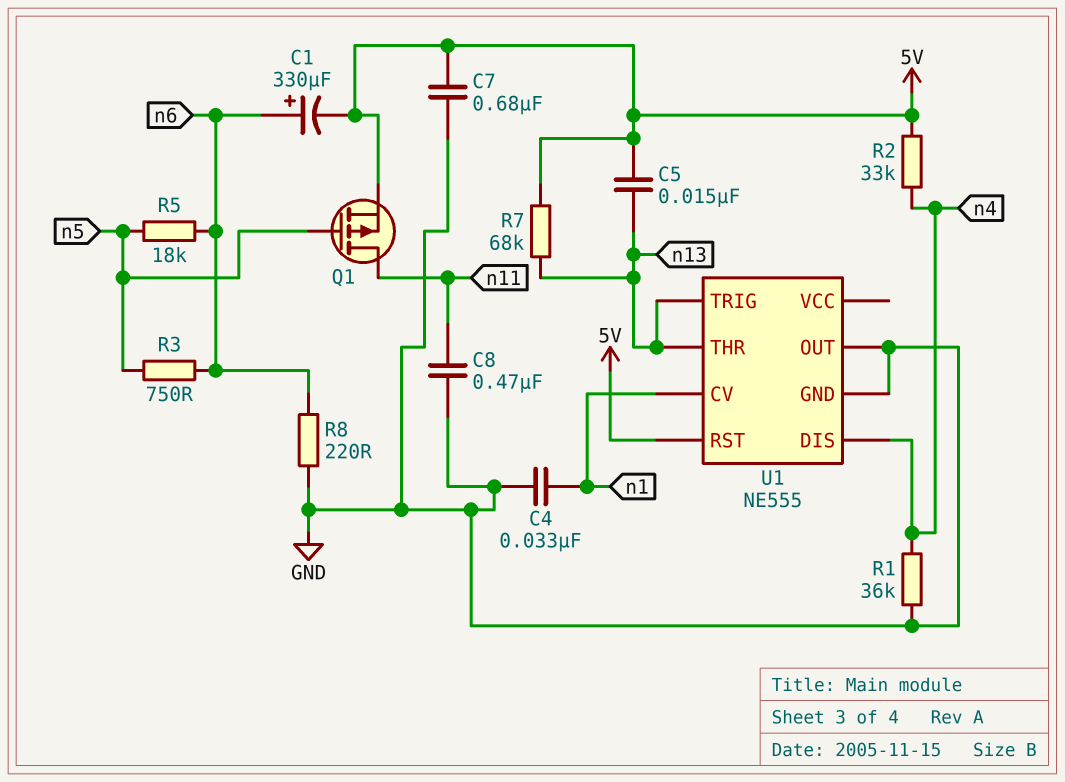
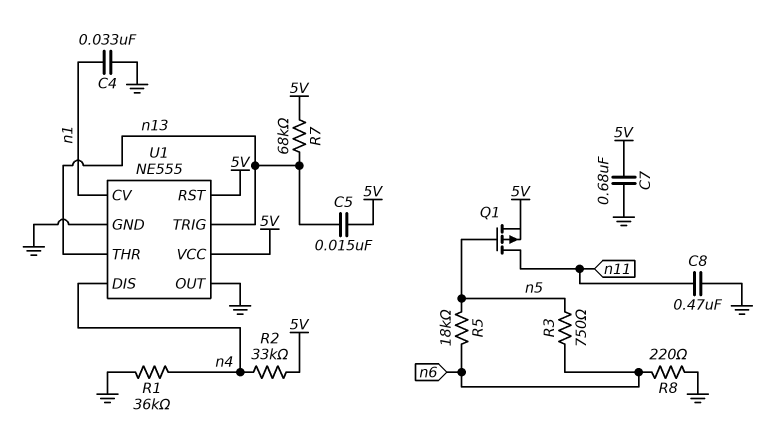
C1: 330uF (plus n6, minus 5V) -> none
U1 pin VCC: none -> 5V

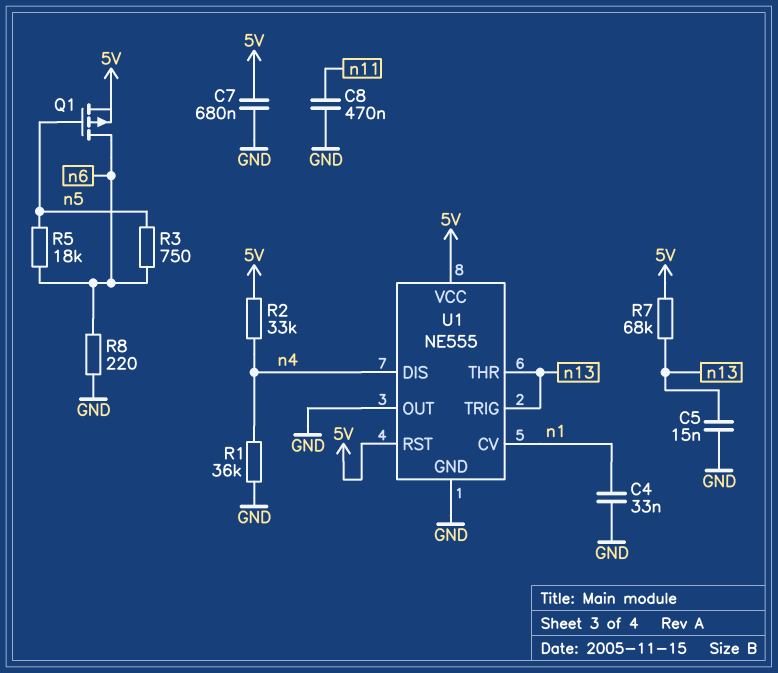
C5: 15nF (5V, n13) -> 15nF (GND, n13)
Q1: PMOS (G n5, D n11, S 5V) -> PMOS (G n5, D n6, S 5V)

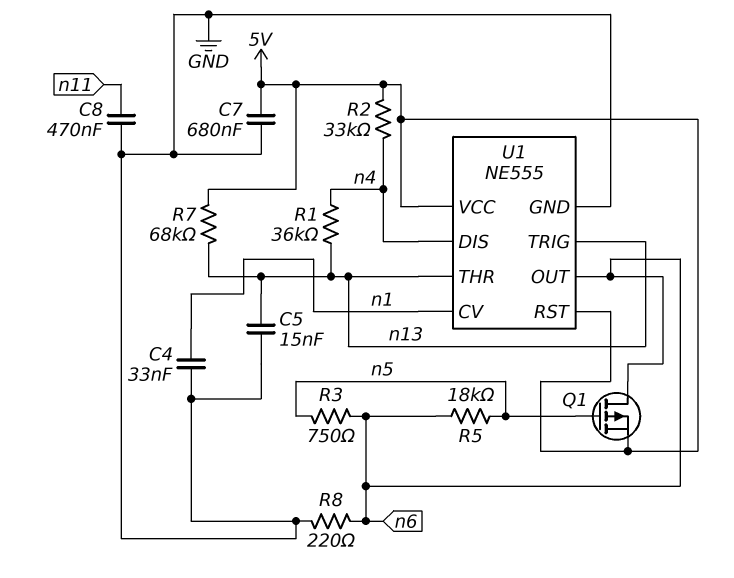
R1: 36k (GND, n4) -> 36k (n4, n13)
U1 pin OUT: GND -> n6

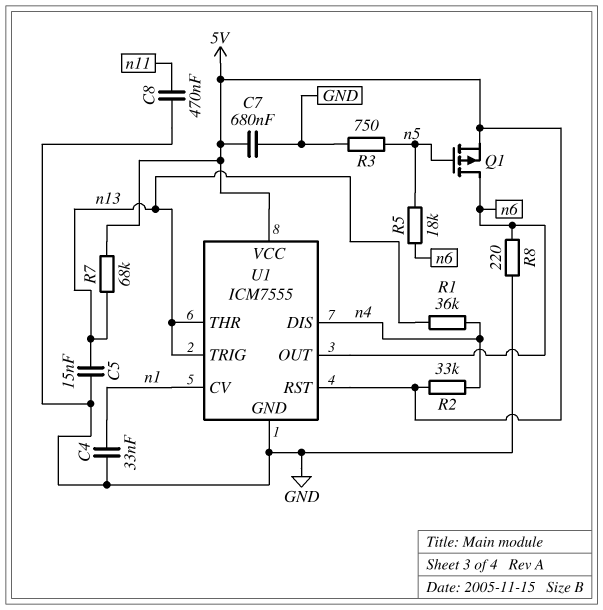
R3: 750 (n5, n6) -> 750 (GND, n5)
U1: NE555 -> ICM7555

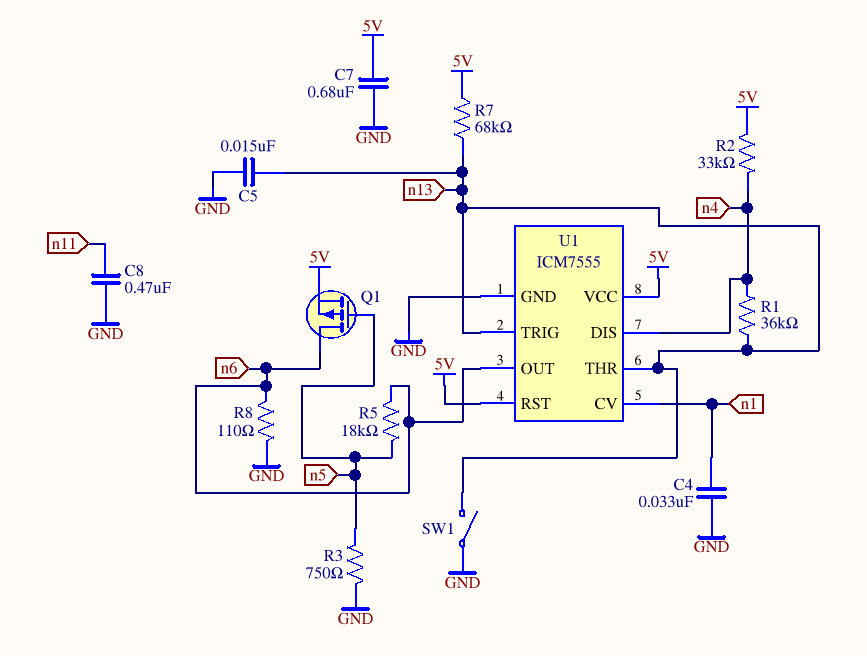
R8: 220 (GND, n6) -> 110 (GND, n6)
SW1: none -> switch (GND, n13)

